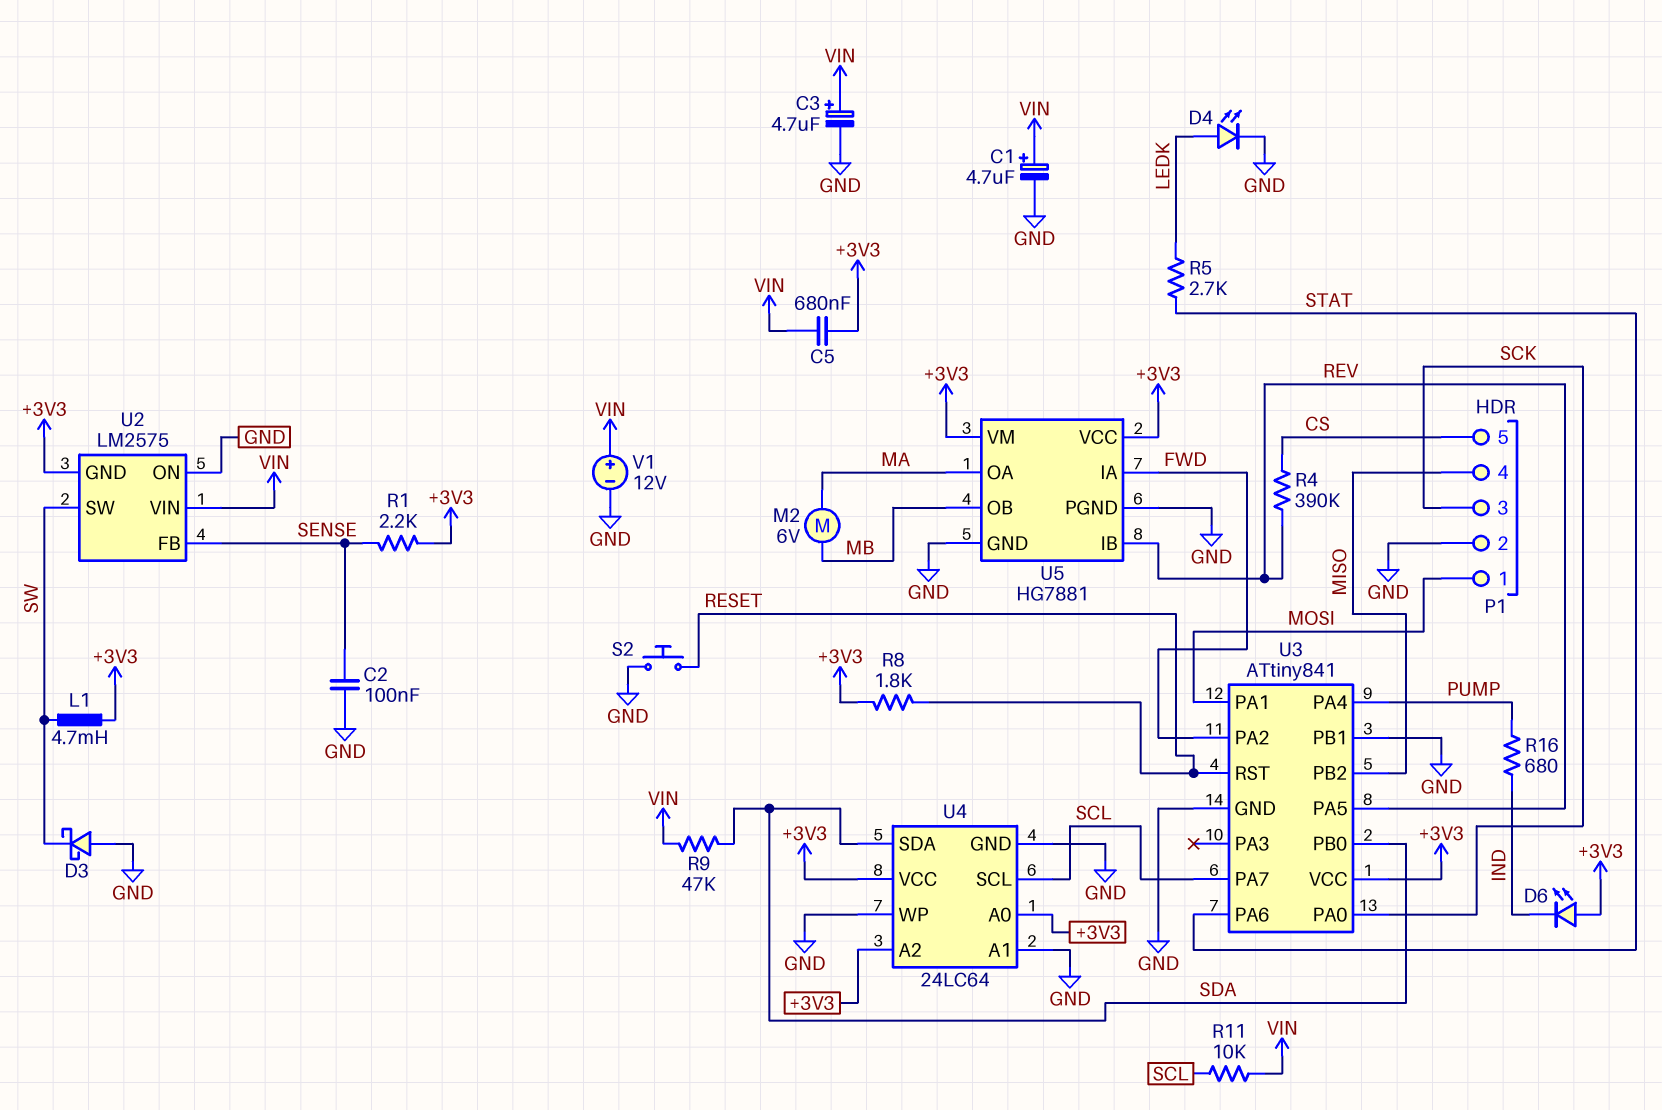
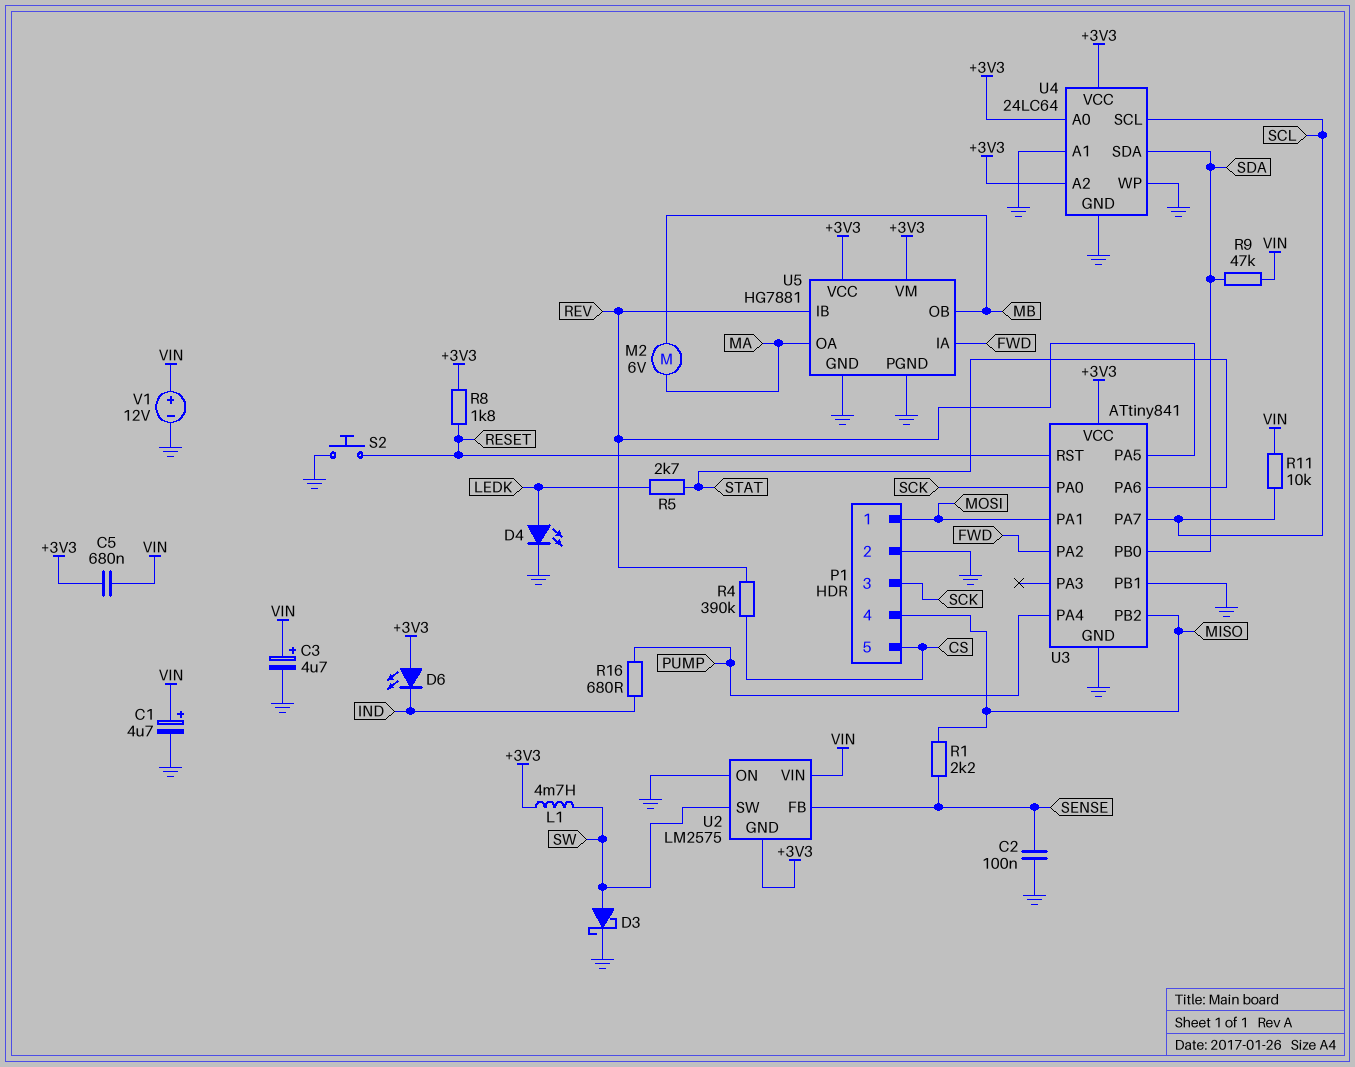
D3: schottky (A GND, K SW) -> schottky (A SW, K GND)
R1: 2.2k (+3V3, SENSE) -> 2.2k (MISO, SENSE)

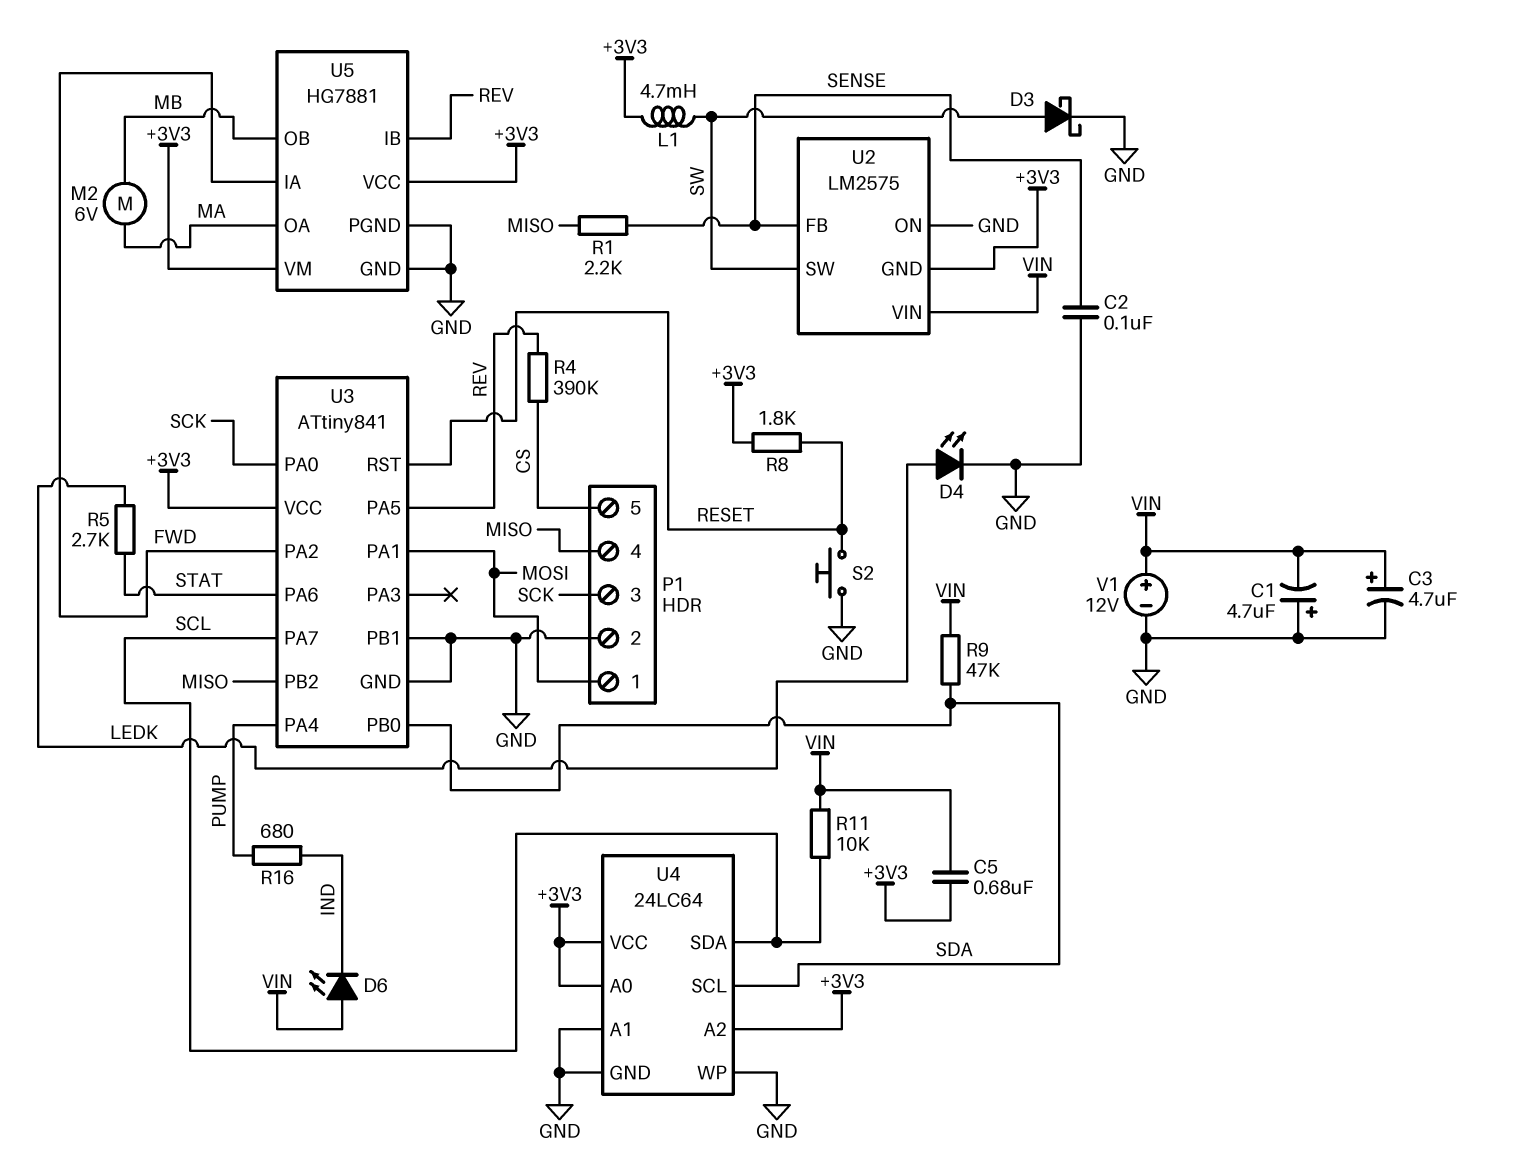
C1: 4.7uF (plus VIN, minus GND) -> 4.7uF (plus GND, minus VIN)
D6: LED (A +3V3, K IND) -> LED (A VIN, K IND)
U4 pin SCL: SCL -> SDA
U4 pin SDA: SDA -> SCL

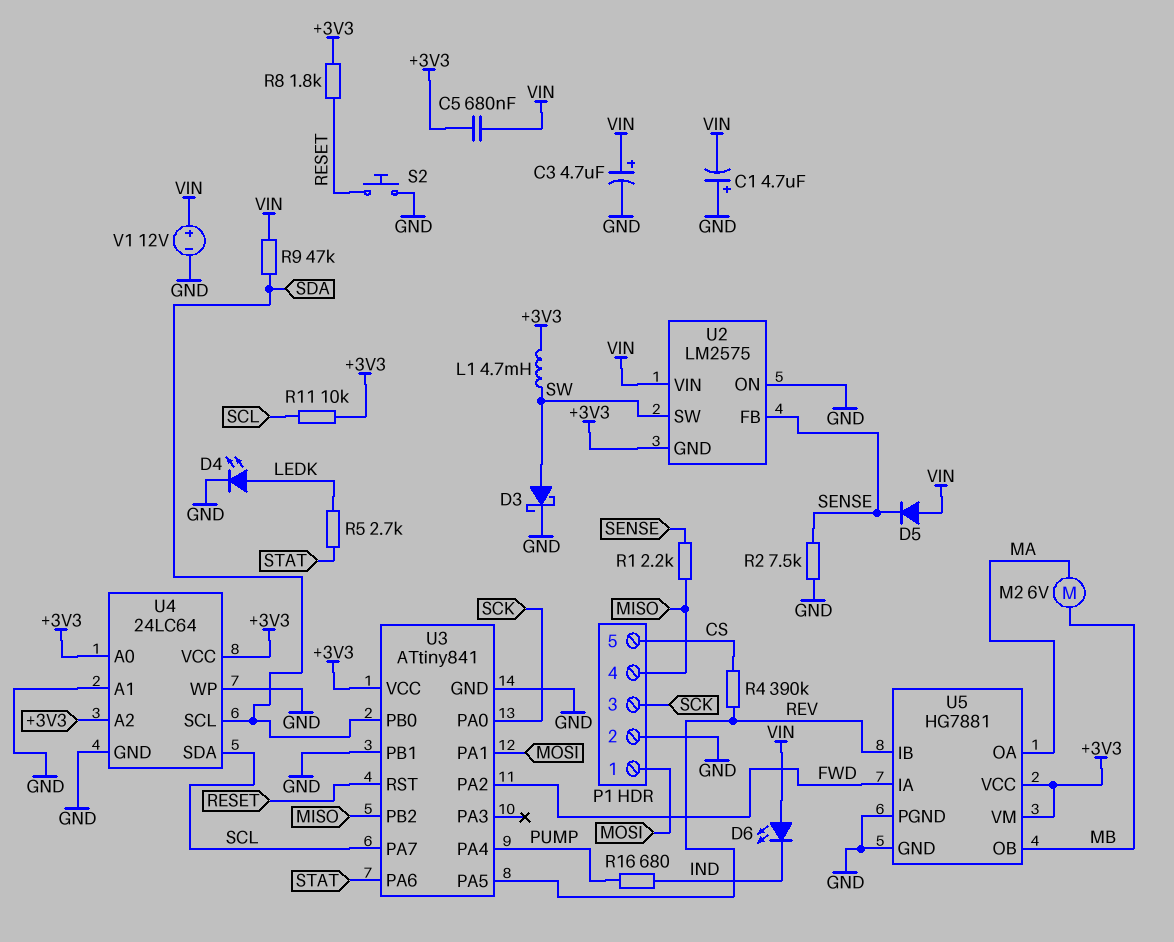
C2: 100nF (GND, SENSE) -> none
D5: none -> diode (A VIN, K SENSE)
R2: none -> 7.5k (GND, SENSE)
R11: 10k (SCL, VIN) -> 10k (+3V3, SCL)

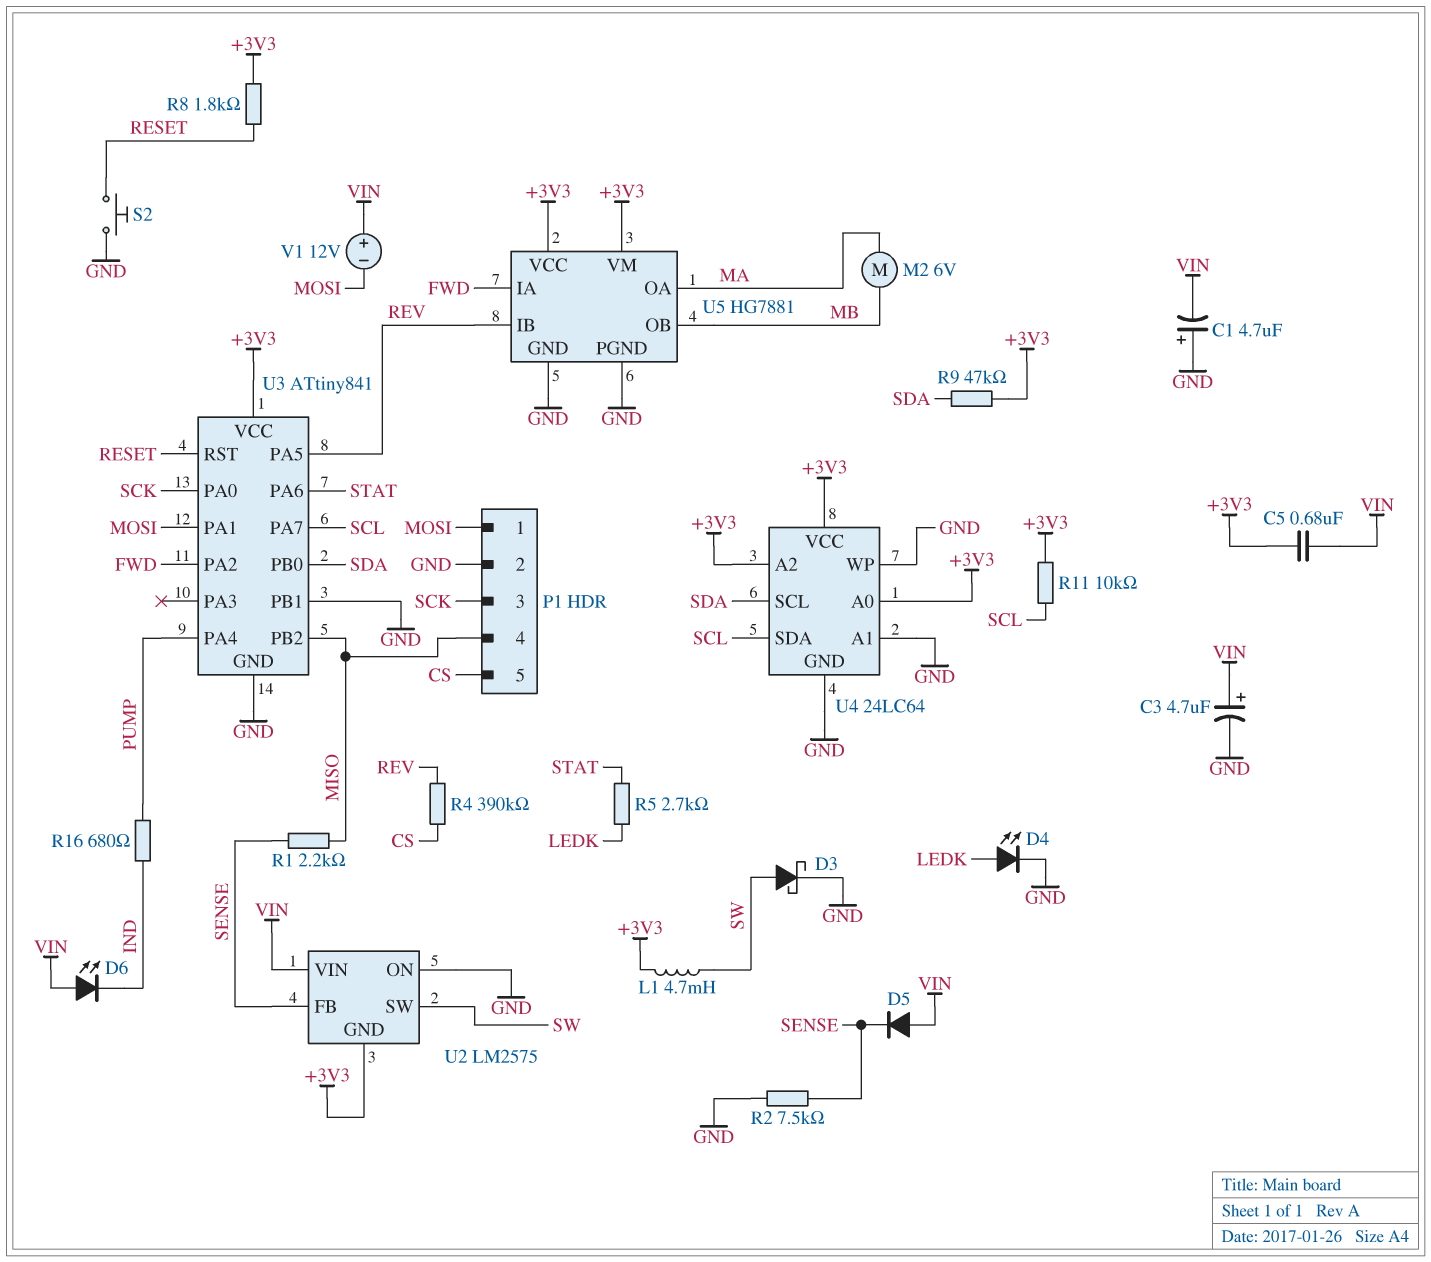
R9: 47k (SDA, VIN) -> 47k (+3V3, SDA)
V1: 12V (plus VIN, minus GND) -> 12V (plus VIN, minus MOSI)

